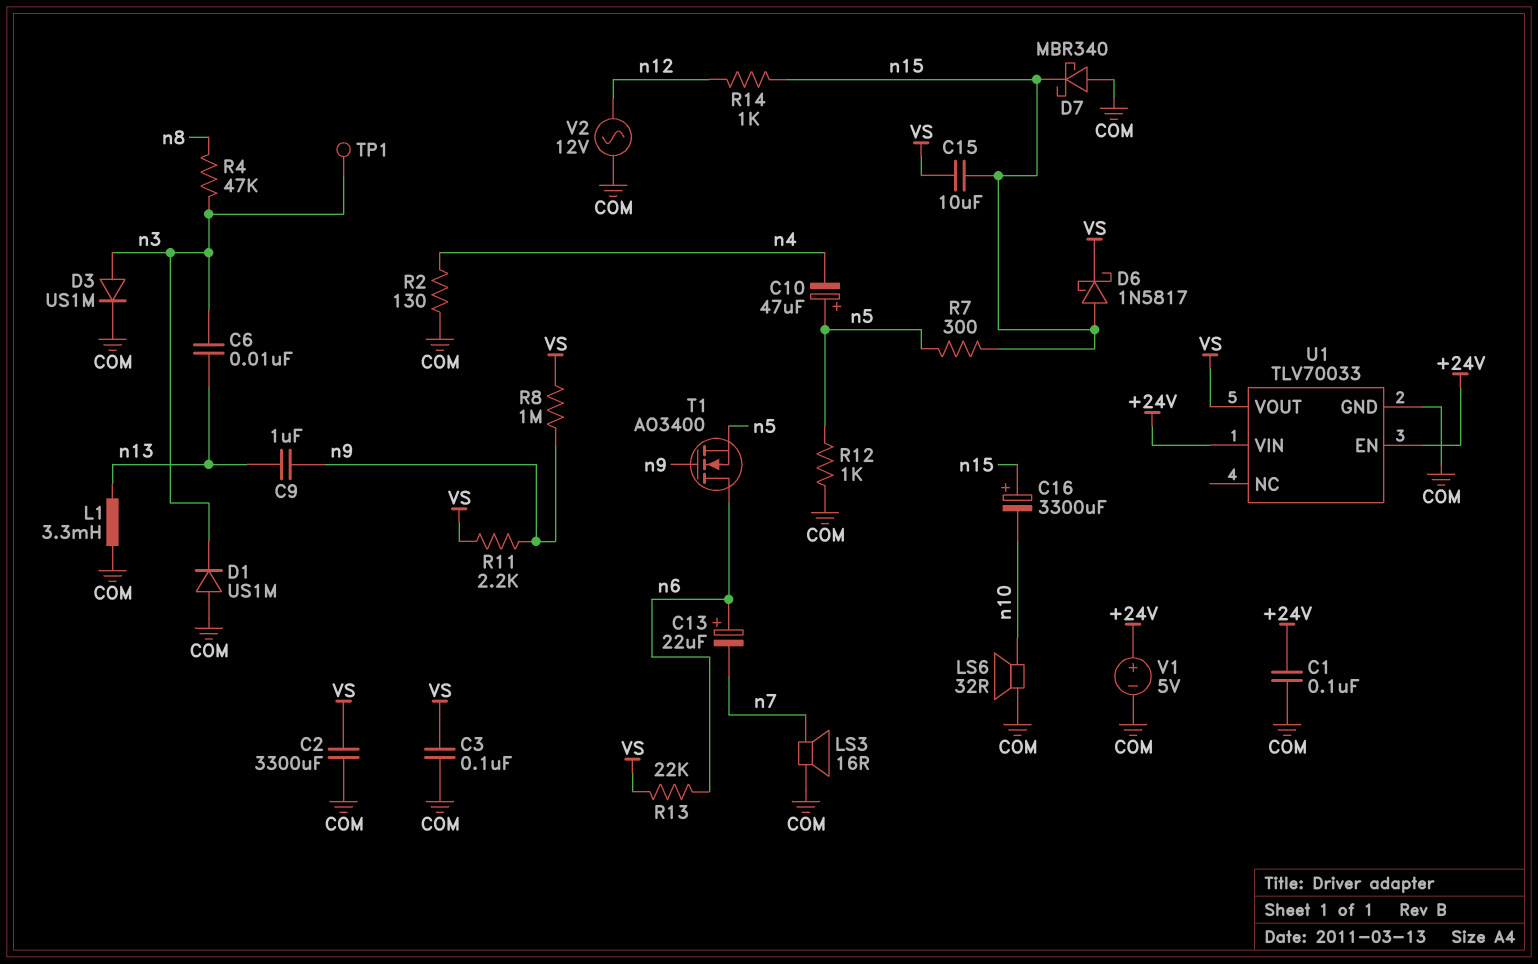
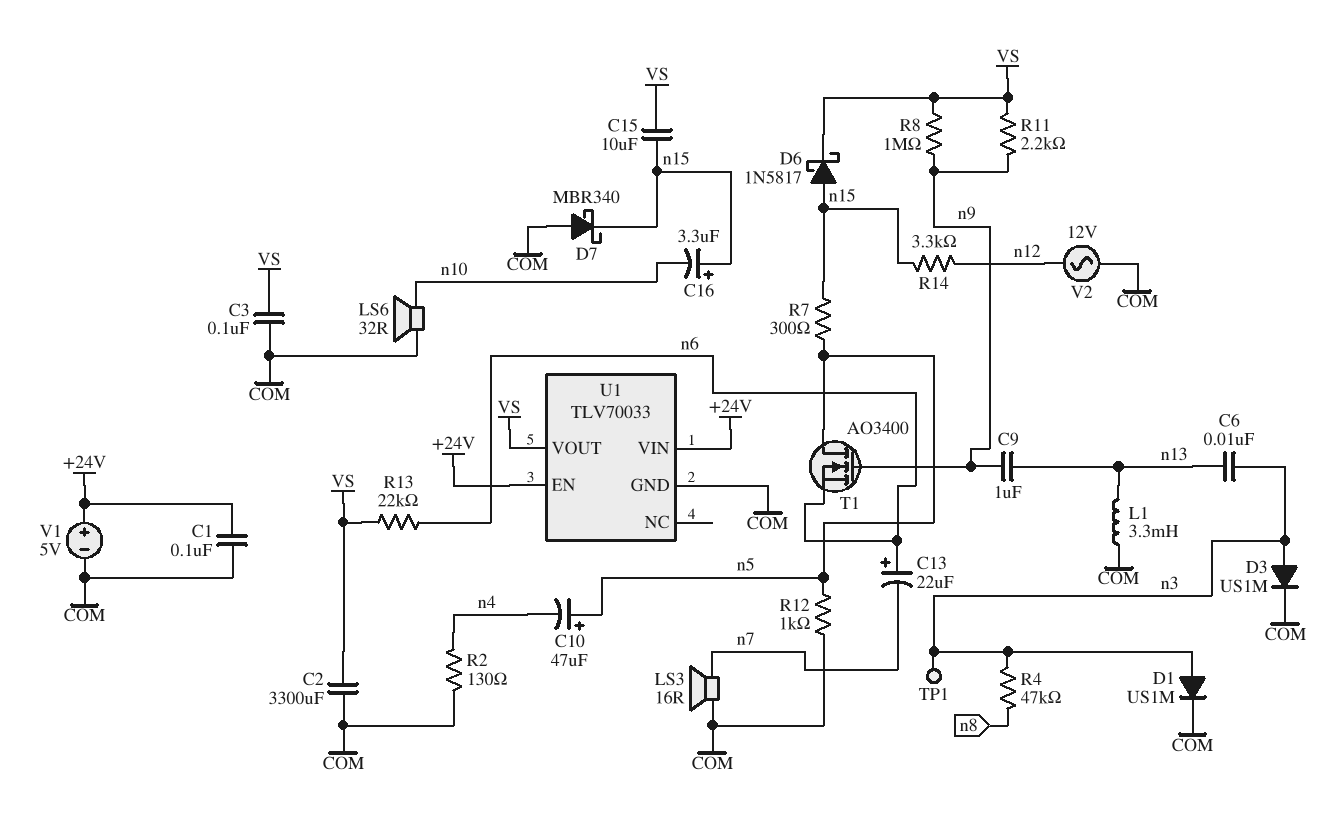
C16: 3300uF (plus n15, minus n10) -> 3.3uF (plus n15, minus n10)
D1: diode US1M (A COM, K n3) -> diode US1M (A n3, K COM)
R14: 1k (n12, n15) -> 3.3k (n12, n15)
T1: NMOS AO3400 (G n9, D n6, S n5) -> NMOS AO3400 (G n9, D n5, S n6)

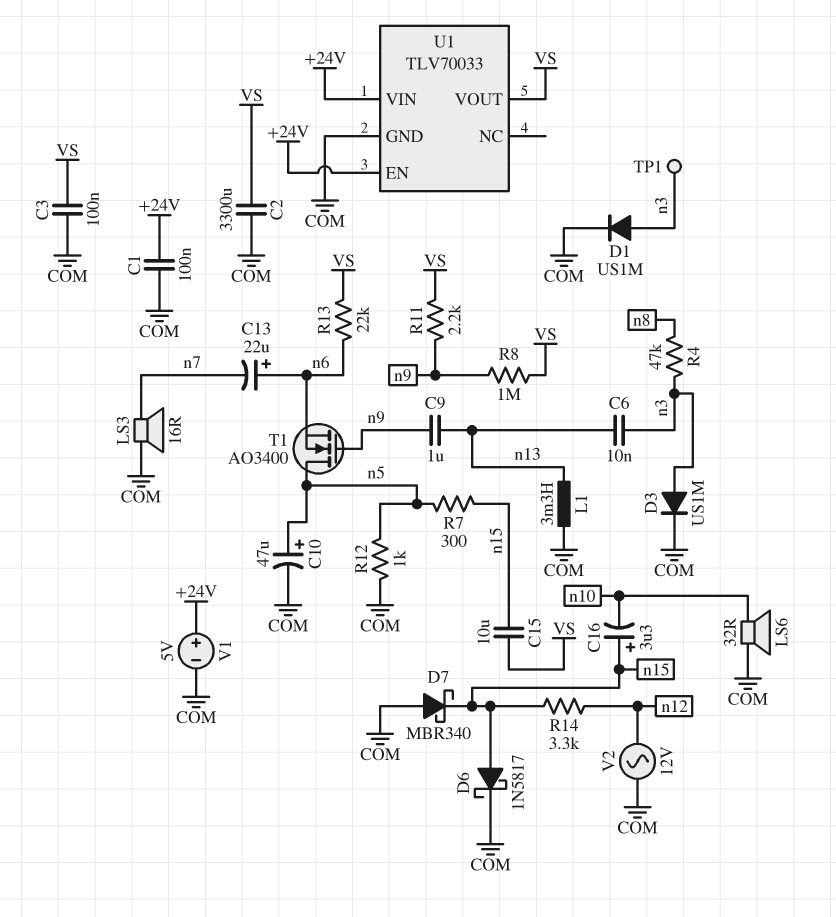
C10: 47uF (plus n5, minus n4) -> 47uF (plus n5, minus COM)
D6: schottky 1N5817 (A n15, K VS) -> schottky 1N5817 (A n15, K COM)
R2: 130 (COM, n4) -> none

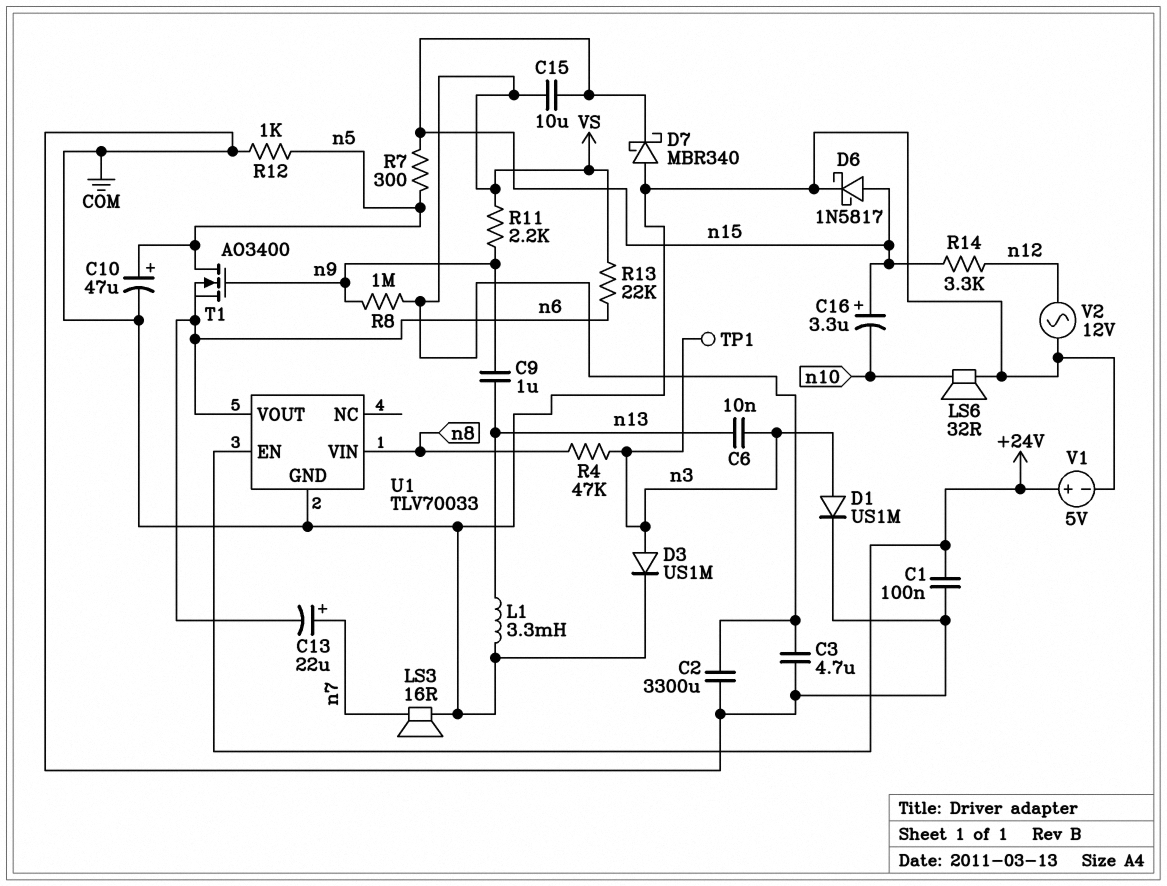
C3: 100nF (COM, VS) -> 4.7uF (COM, VS)
C13: 22uF (plus n6, minus n7) -> 22uF (plus n7, minus n6)
U1 pin VIN: +24V -> n8
U1 pin VOUT: VS -> n6

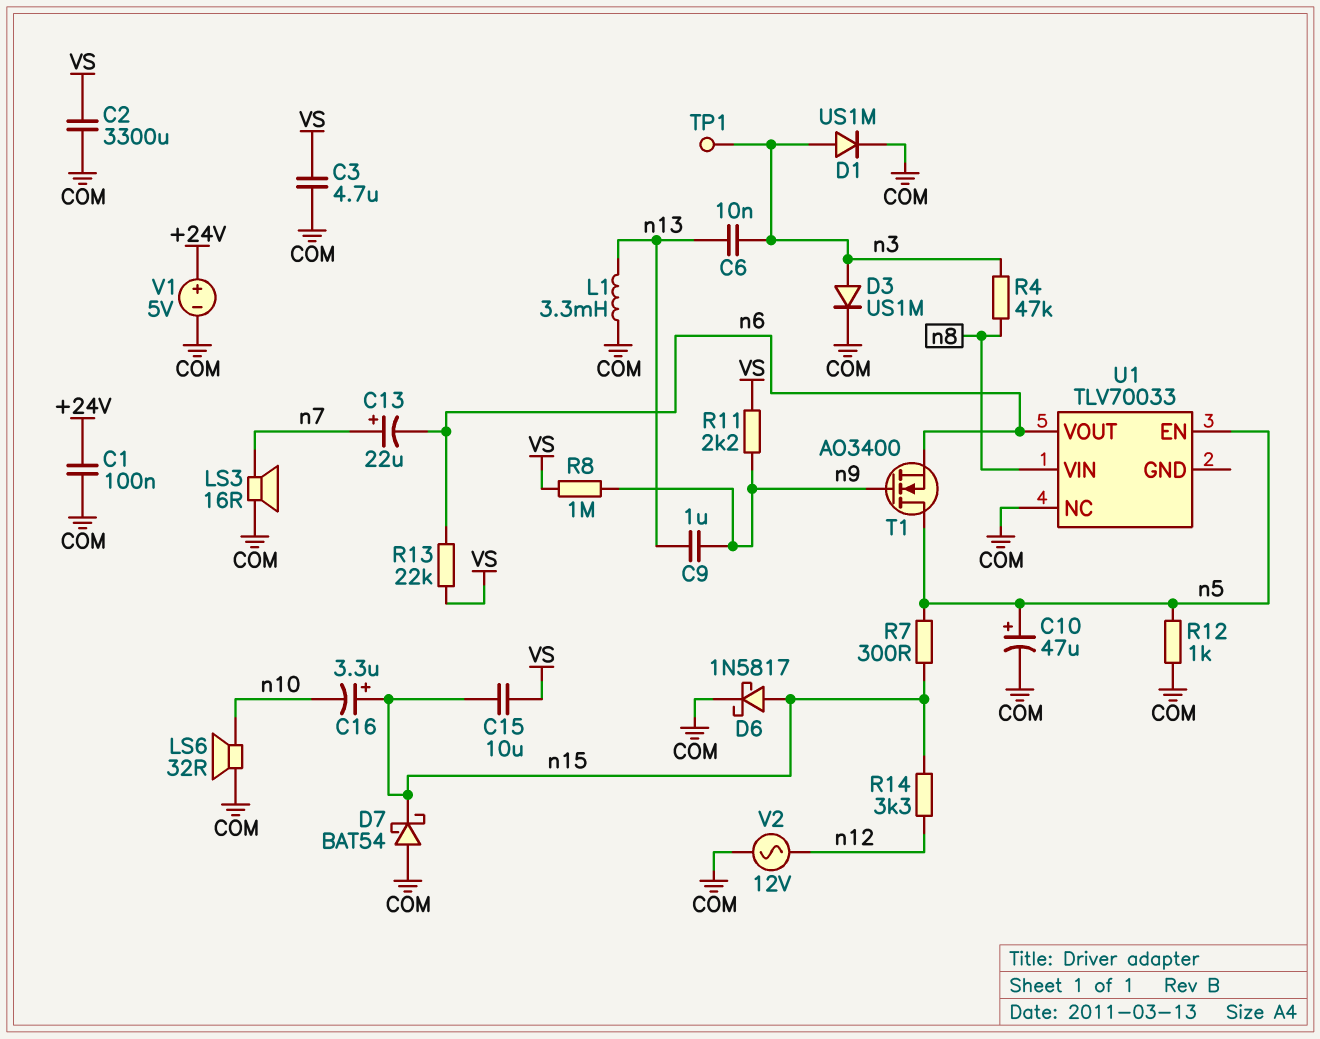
D7: schottky MBR340 (A COM, K n15) -> schottky BAT54 (A COM, K n15)
U1 pin EN: +24V -> n5
U1 pin GND: COM -> none
U1 pin NC: none -> COM

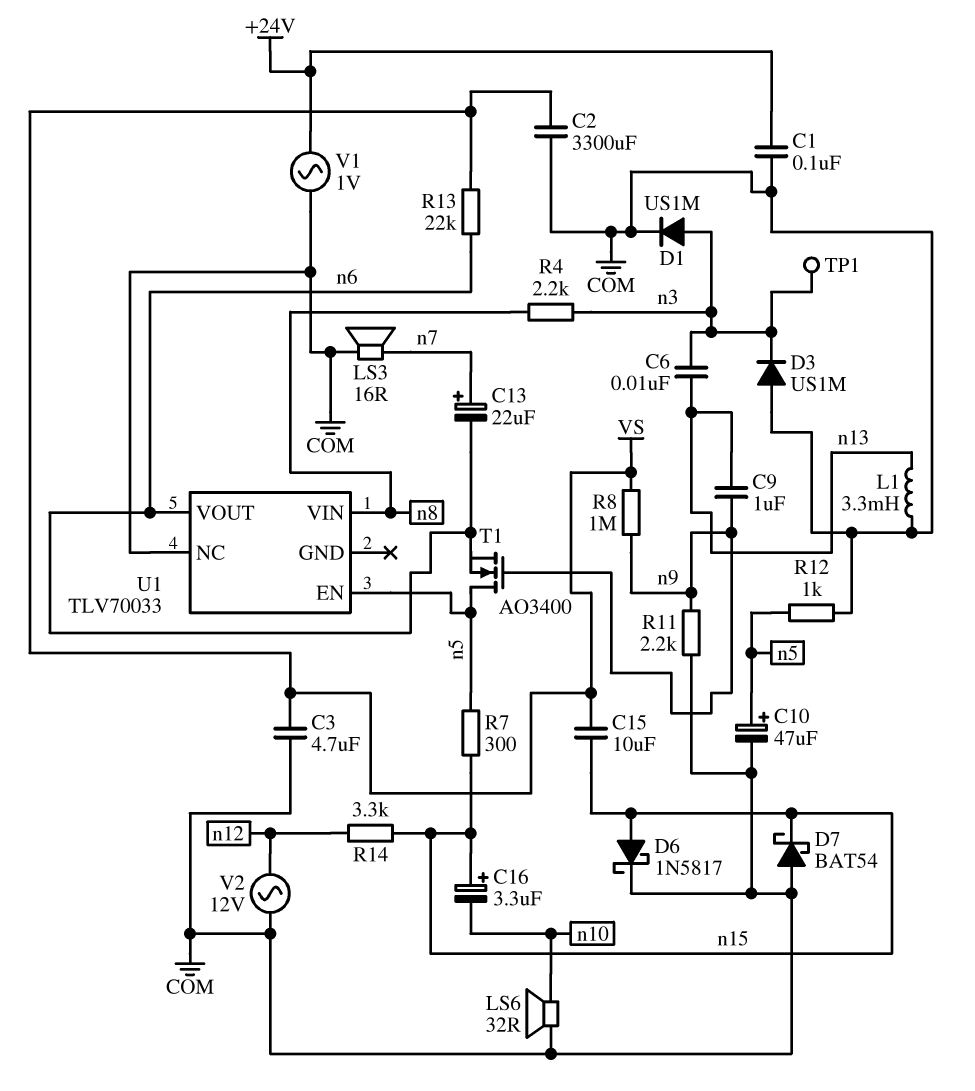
D3: diode US1M (A n3, K COM) -> diode US1M (A COM, K n3)
R4: 47k (n3, n8) -> 2.2k (n3, n8)
R11: 2.2k (VS, n9) -> 2.2k (COM, n9)
V1: 5V (plus +24V, minus COM) -> AC 1V (+24V, COM)

